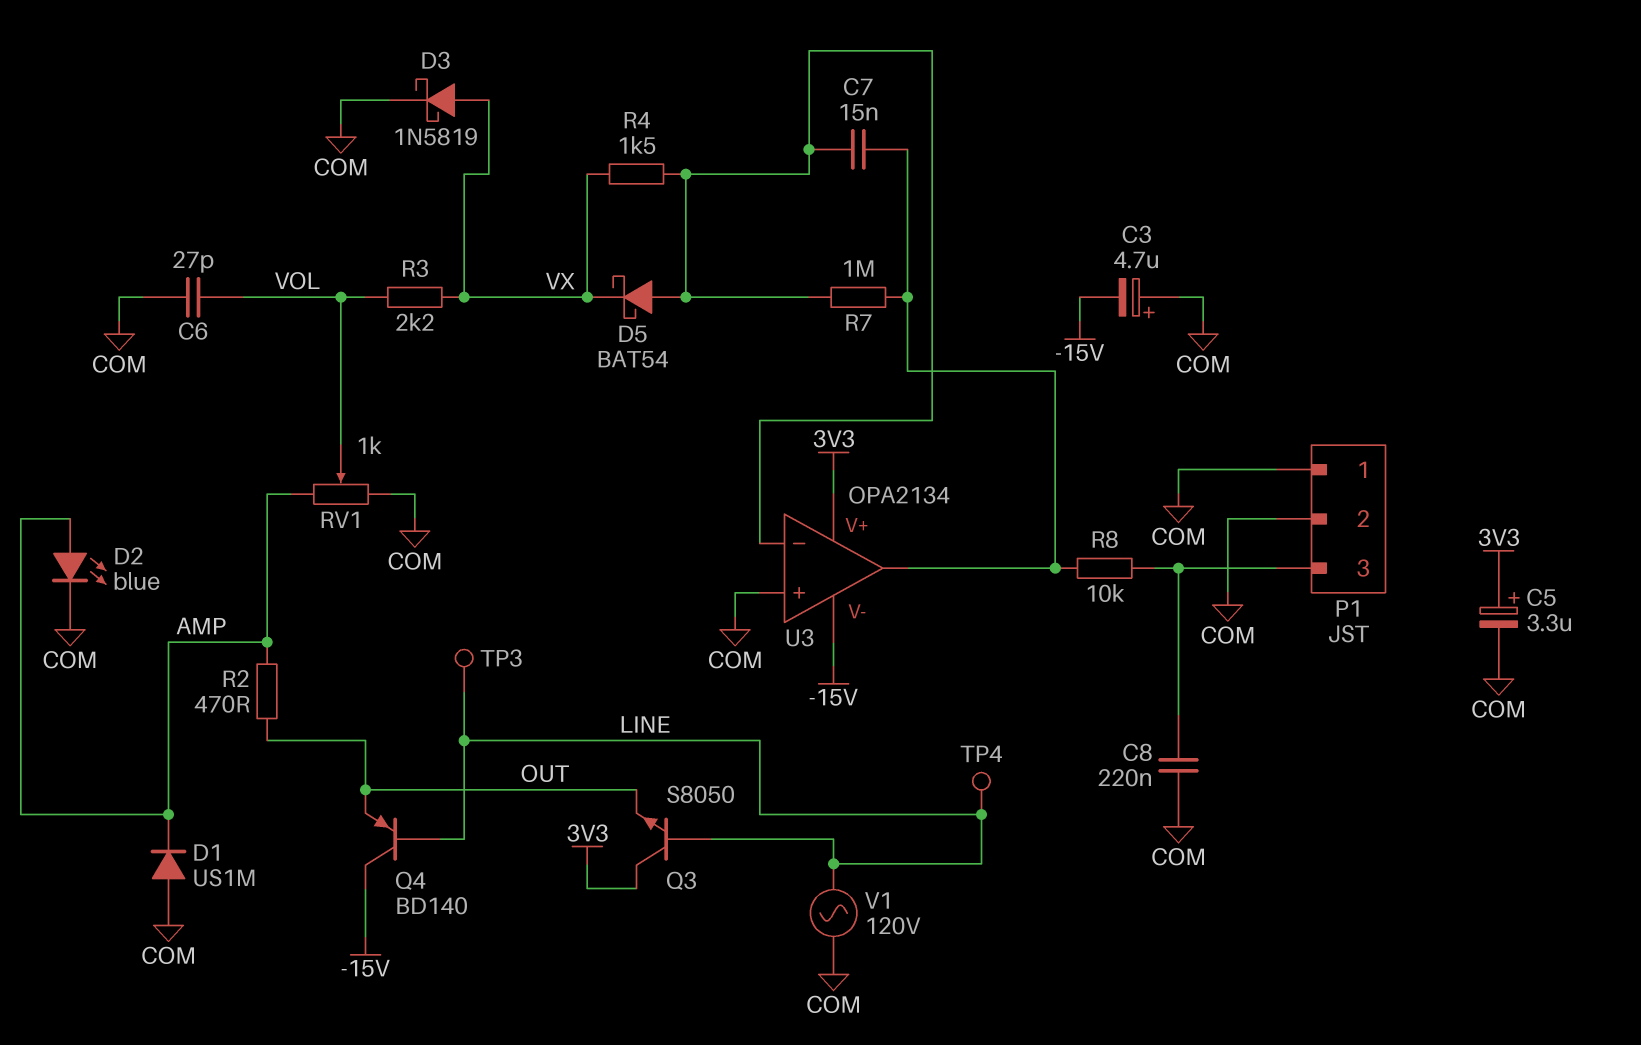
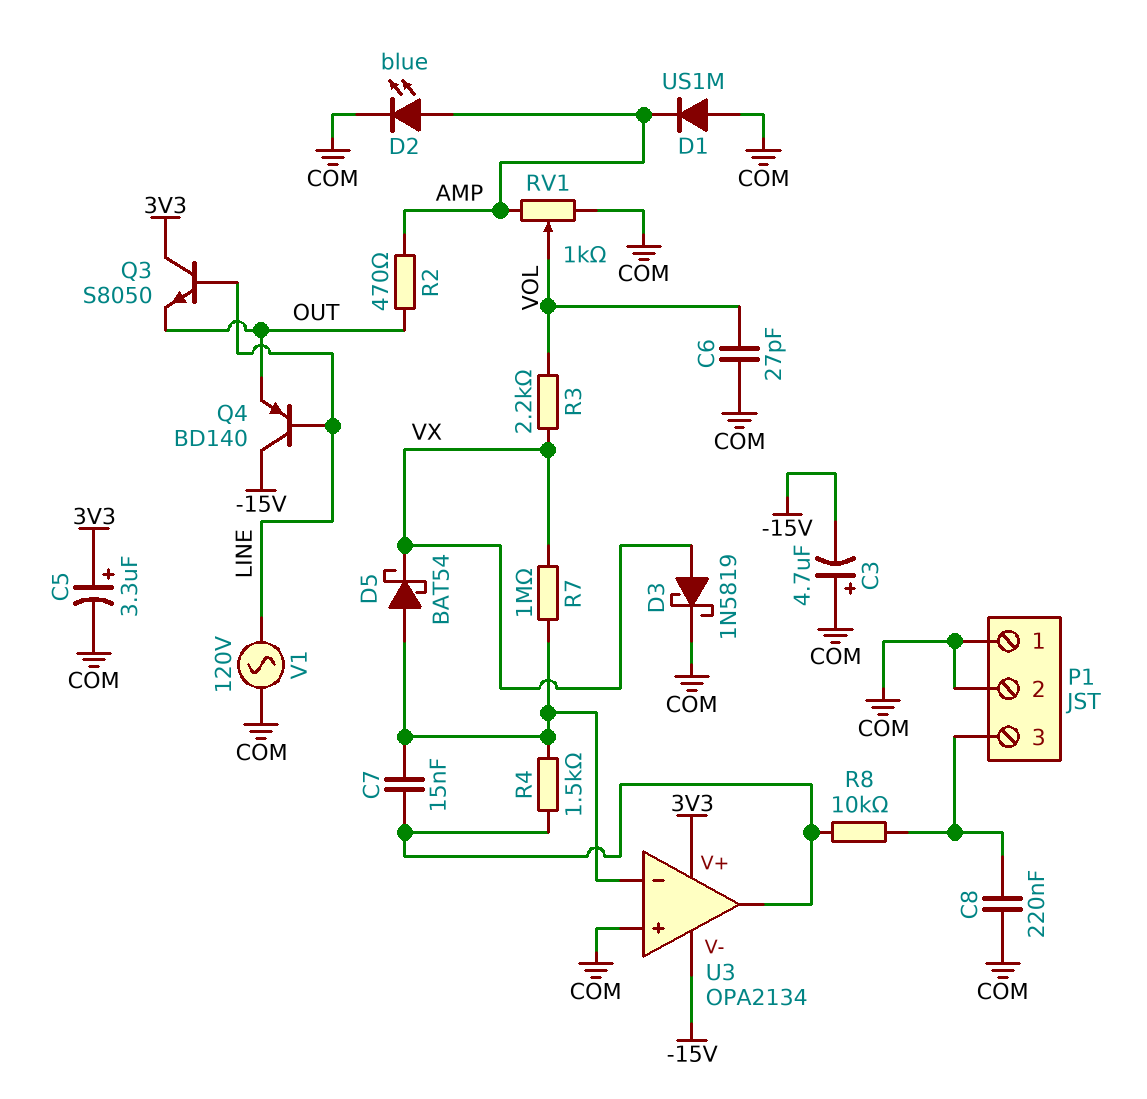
R4: 1.5k (U3/in-, VX) -> 1.5k (U3/in-, U3/out)
R7: 1M (U3/in-, U3/out) -> 1M (U3/in-, VX)
TP3: test point (LINE) -> none
TP4: test point (LINE) -> none

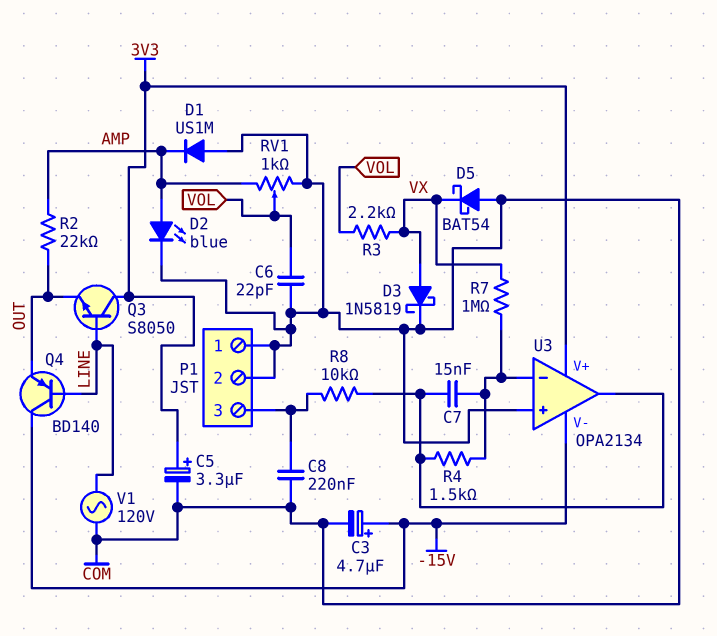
C3: 4.7uF (plus COM, minus -15V) -> 4.7uF (plus -15V, minus COM)
C6: 27pF (COM, VOL) -> 22pF (COM, VOL)
D5: schottky BAT54 (A U3/in-, K VX) -> schottky BAT54 (A COM, K VX)
R2: 470 (AMP, OUT) -> 22k (AMP, OUT)

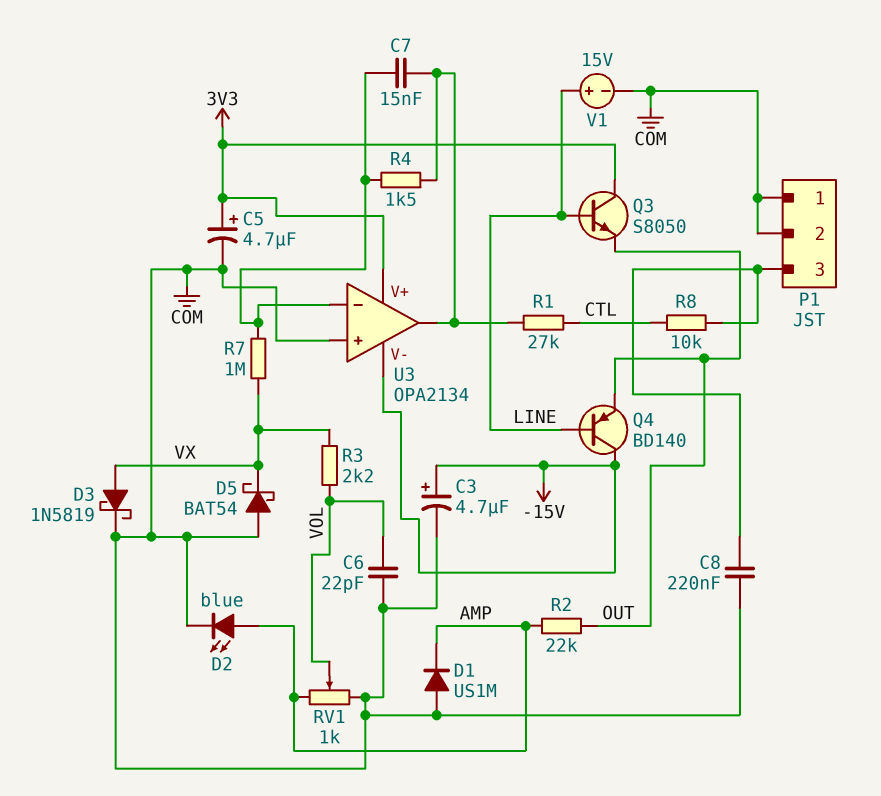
C5: 3.3uF (plus 3V3, minus COM) -> 4.7uF (plus 3V3, minus COM)
R1: none -> 27k (CTL, U3/out)
R8: 10k (P1/3, U3/out) -> 10k (CTL, P1/3)
V1: AC 120V (COM, LINE) -> 15V (plus LINE, minus COM)

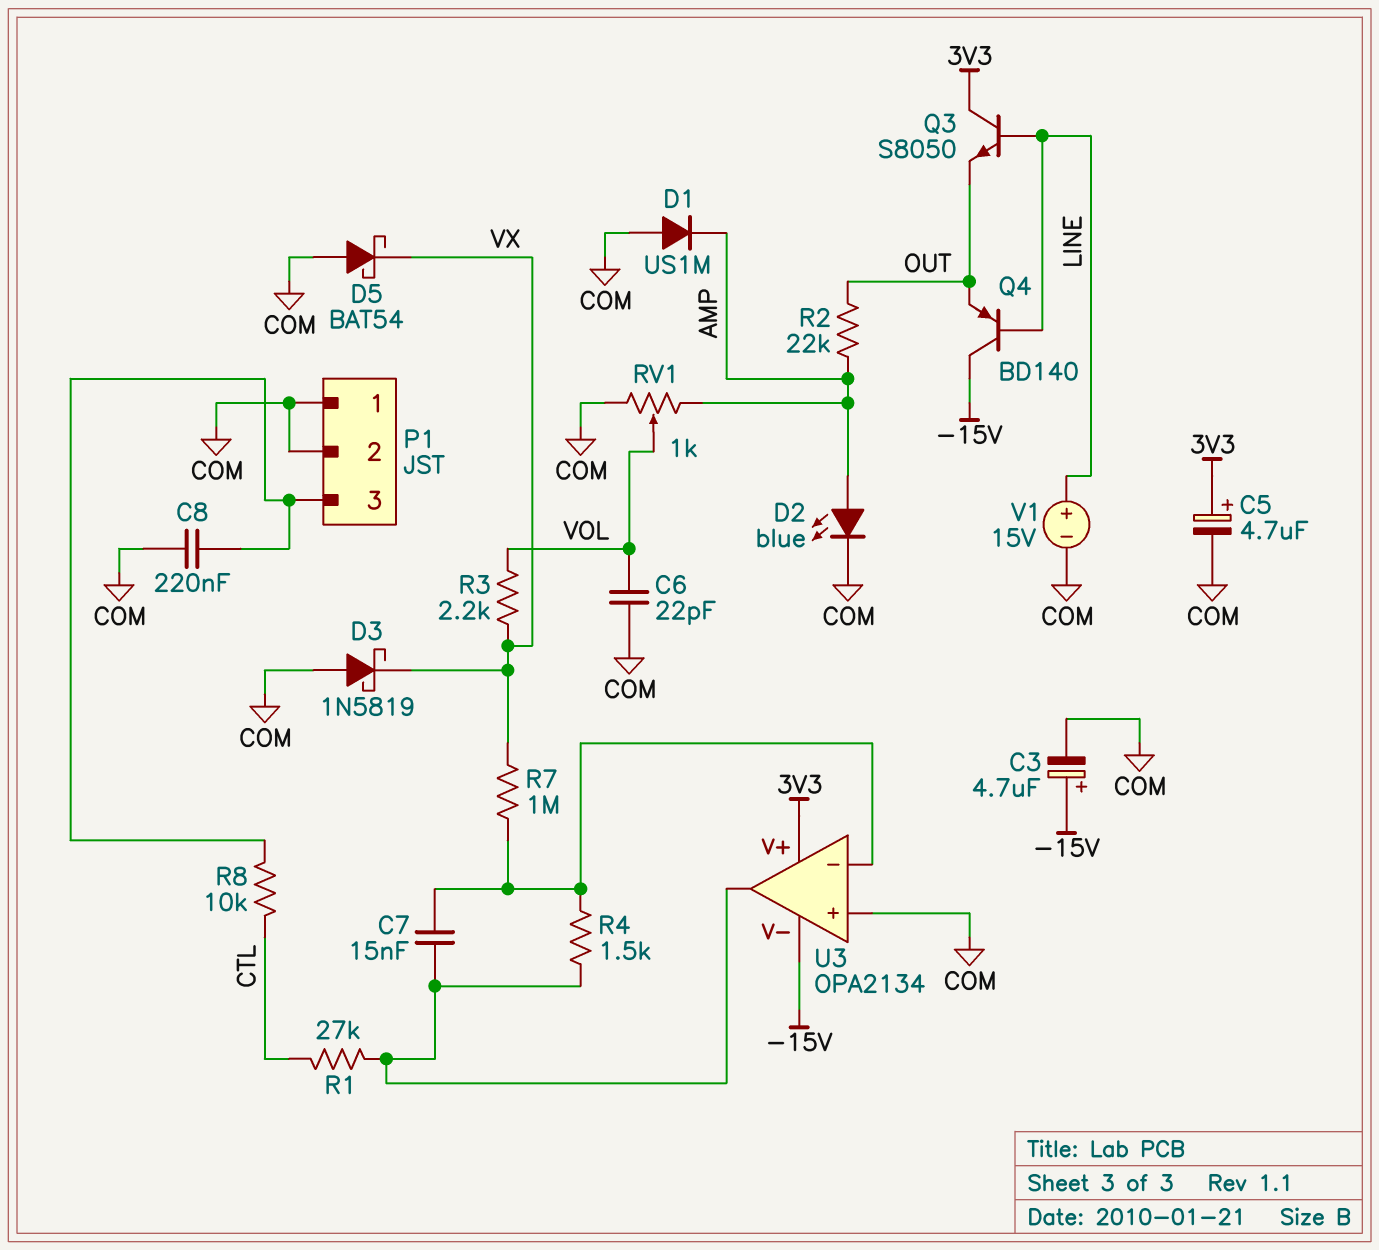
D3: schottky 1N5819 (A VX, K COM) -> schottky 1N5819 (A COM, K VX)

